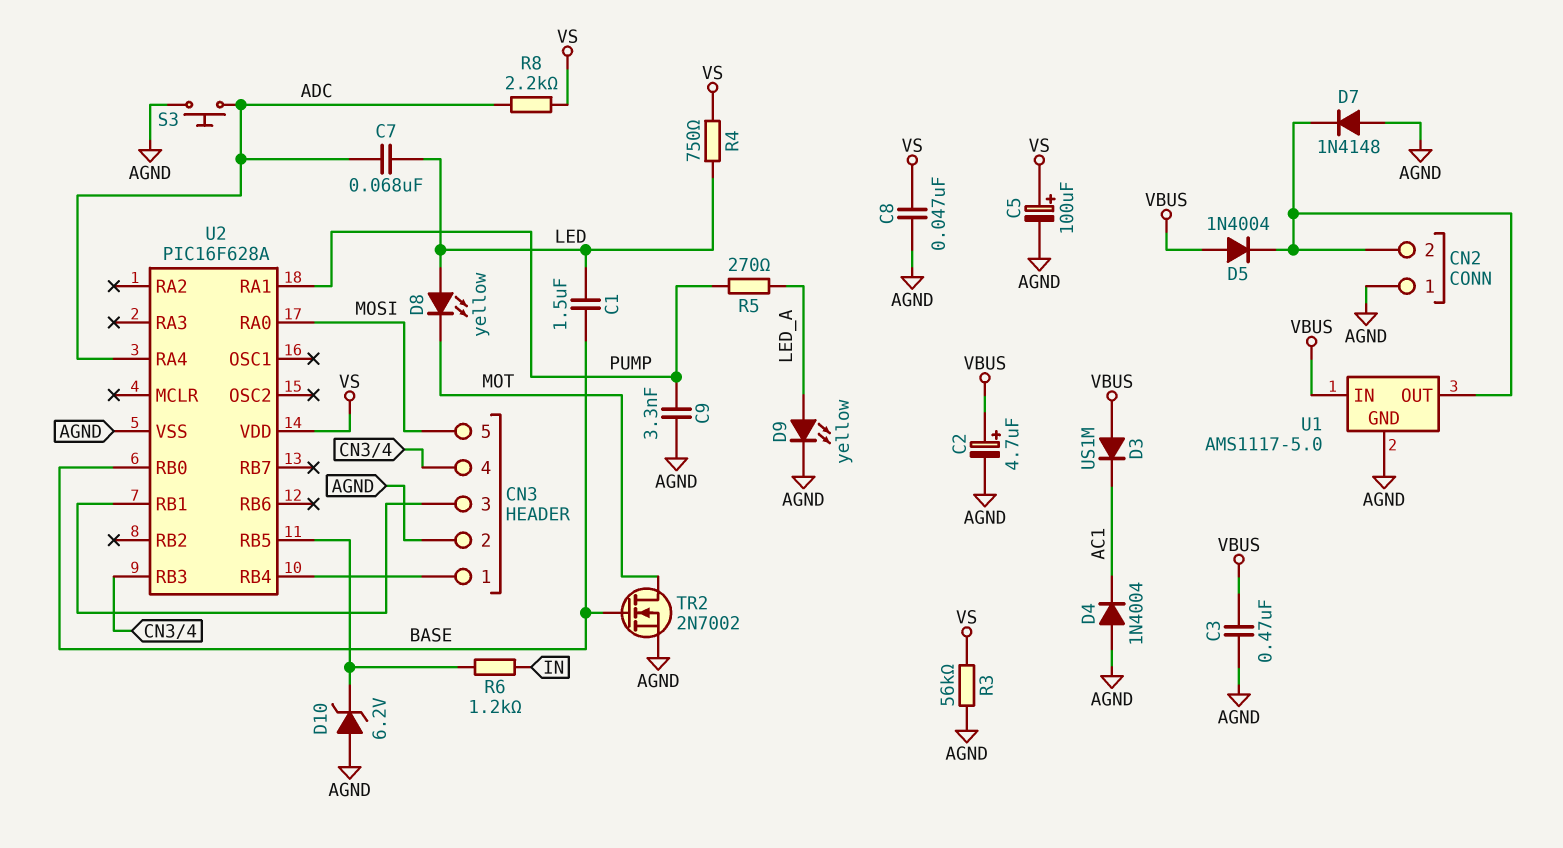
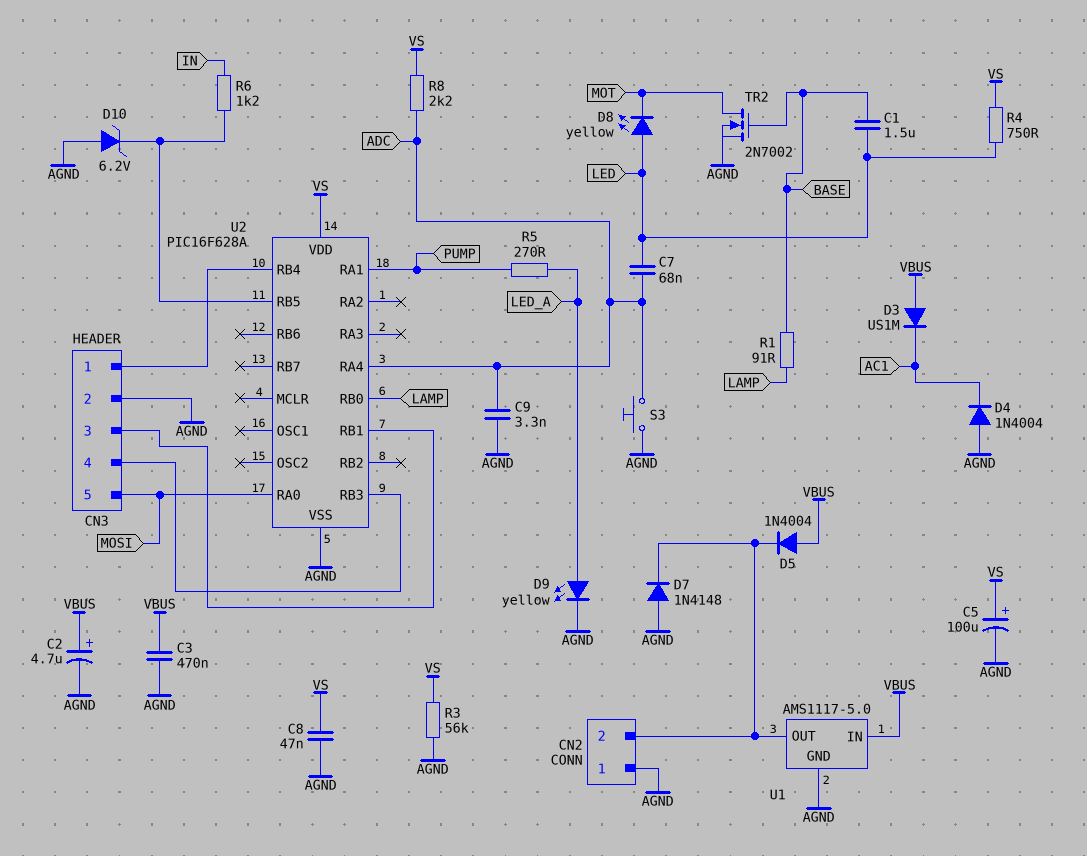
C9: 3.3nF (AGND, PUMP) -> 3.3nF (ADC, AGND)
R1: none -> 91 (BASE, LAMP)
U2 pin RB0: BASE -> LAMP

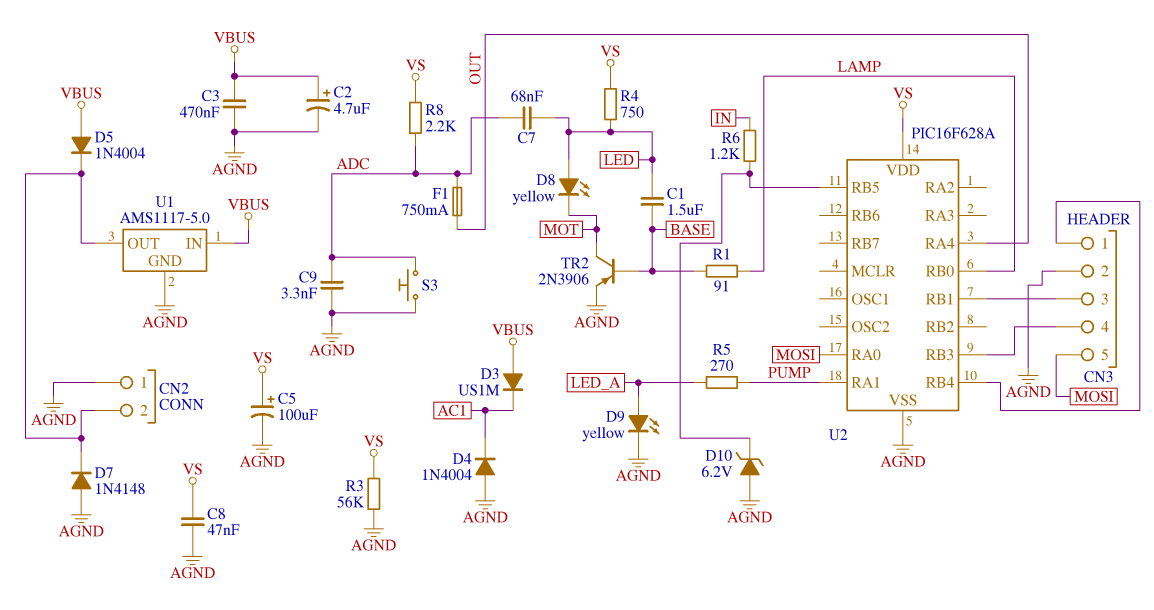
F1: none -> 750mA (ADC, OUT)
TR2: NMOS 2N7002 (G BASE, D MOT, S AGND) -> PNP 2N3906 (B BASE, C MOT, E AGND)
U2 pin RA4: ADC -> OUT

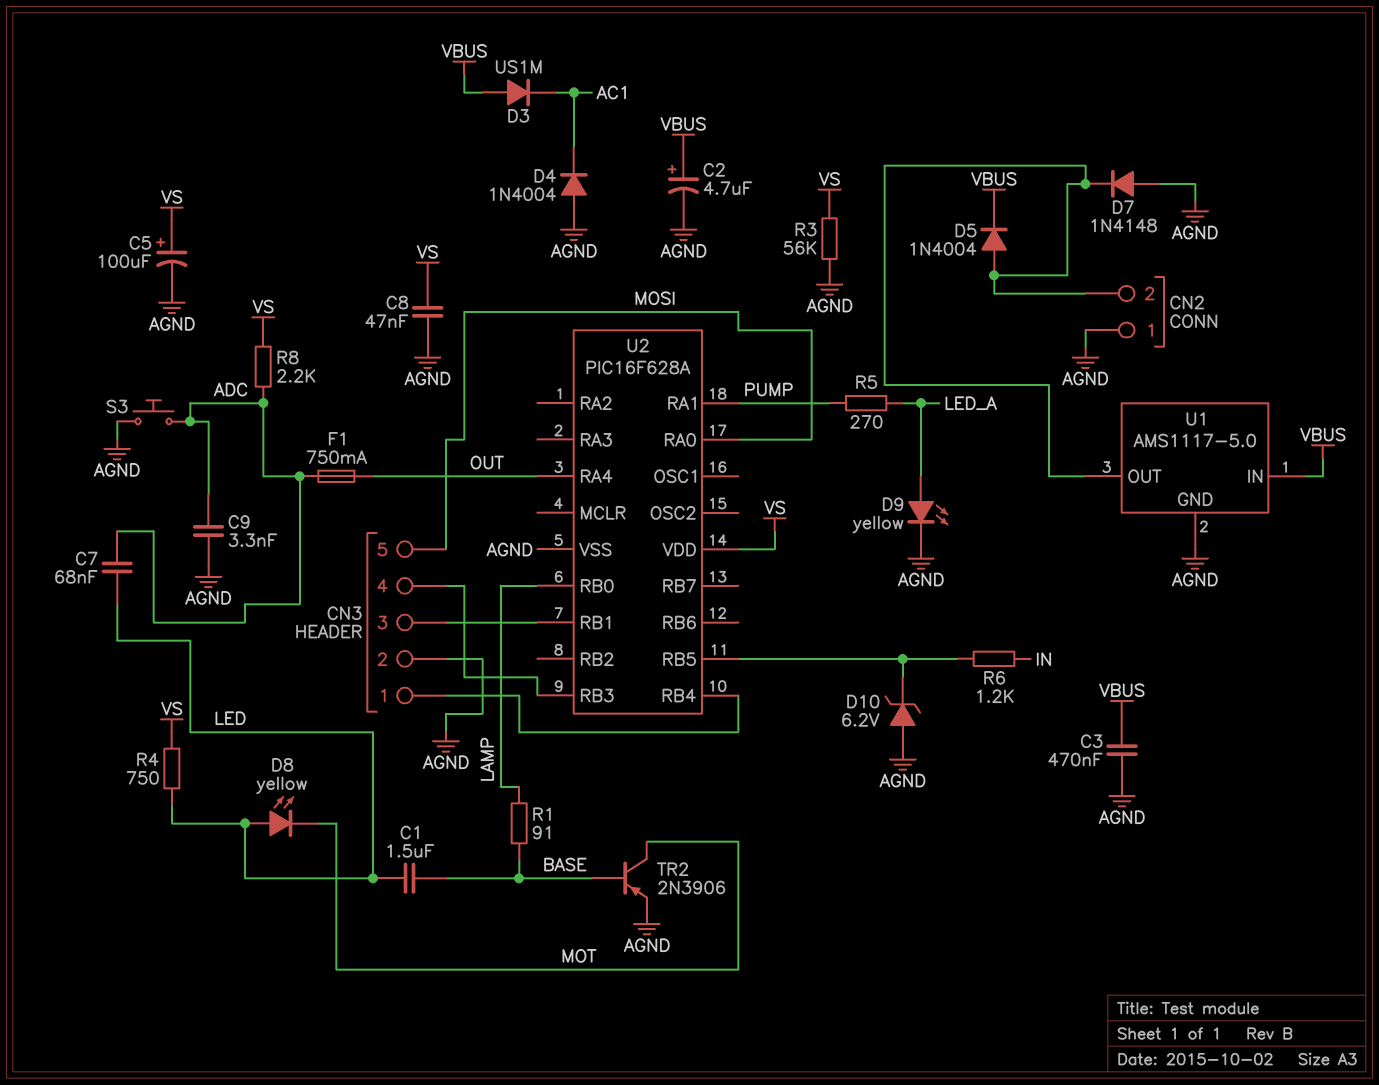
D5: diode 1N4004 (A VBUS, K CN2/2) -> diode 1N4004 (A CN2/2, K VBUS)

